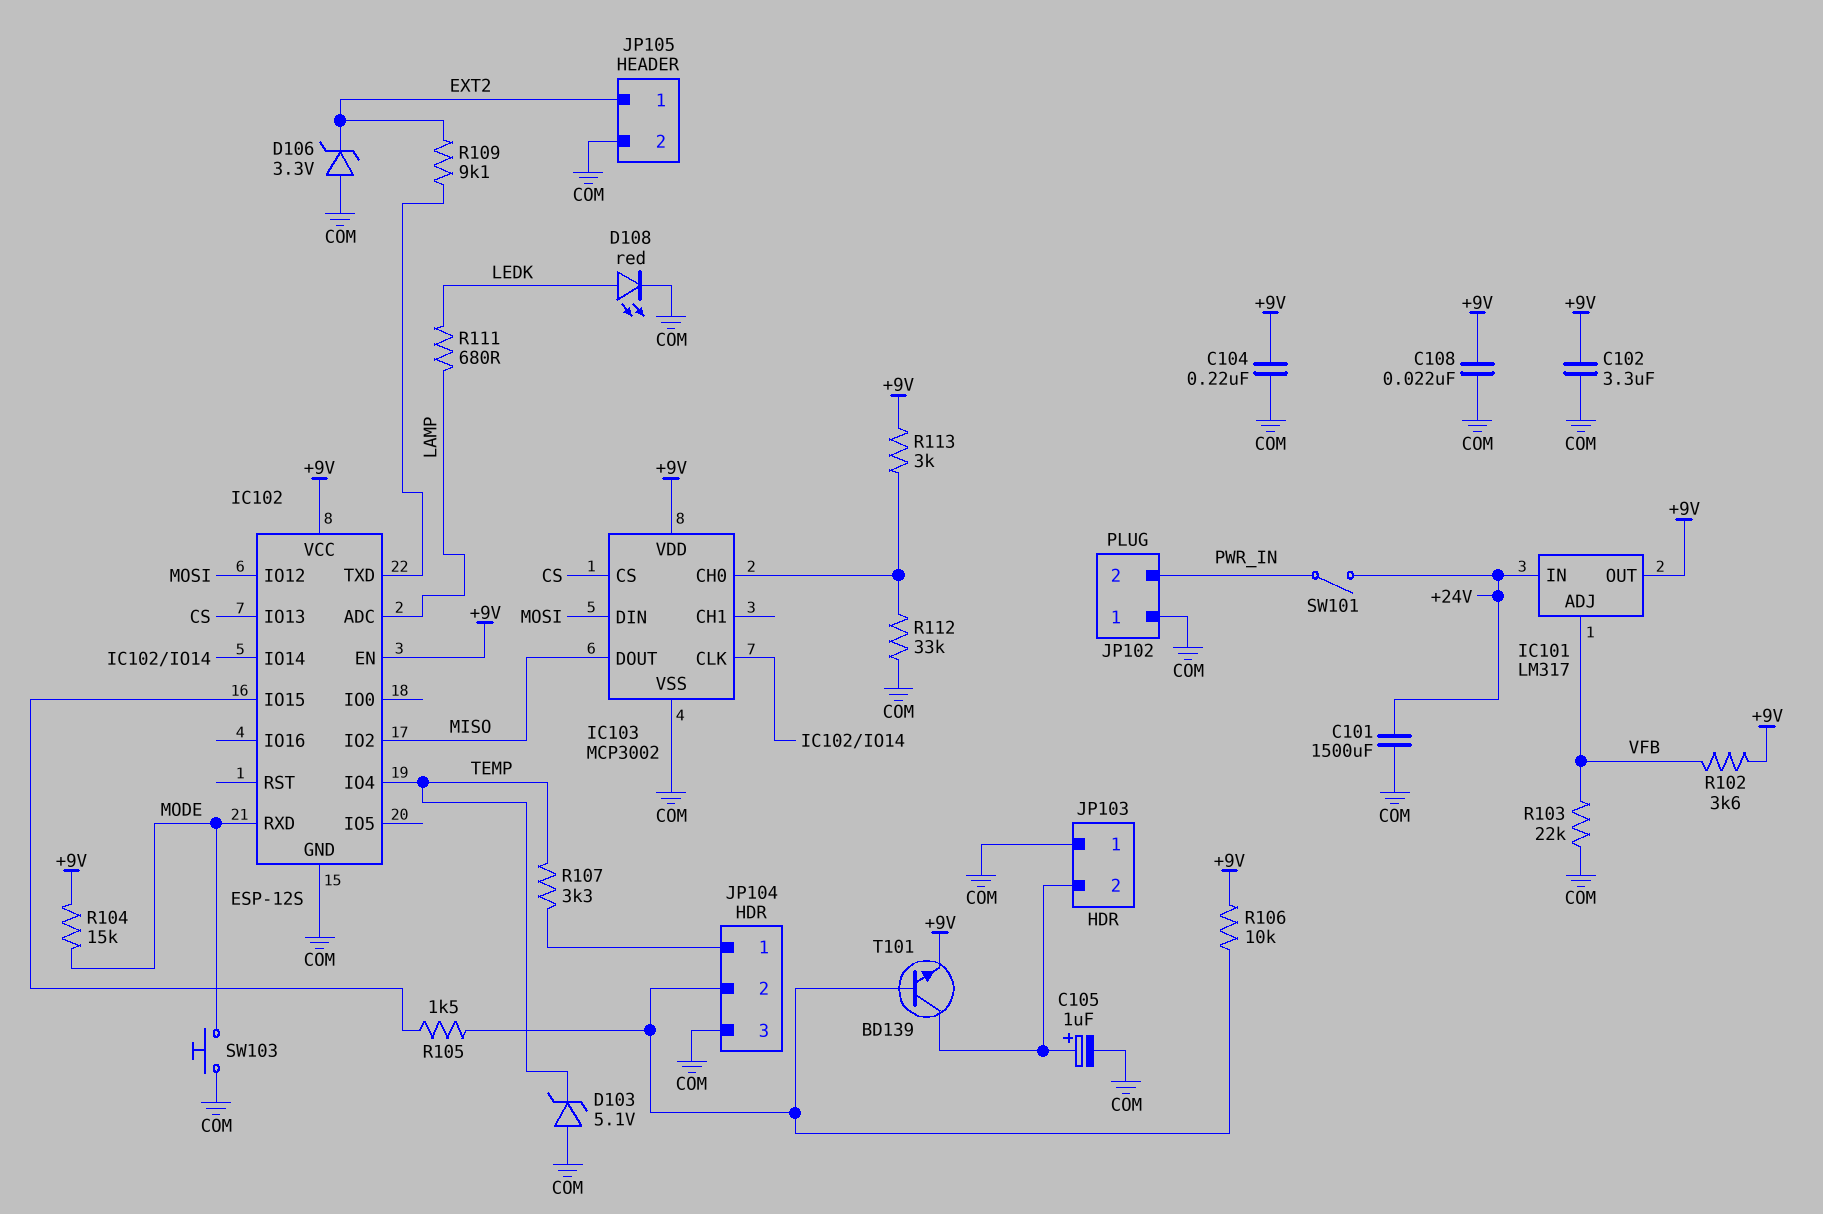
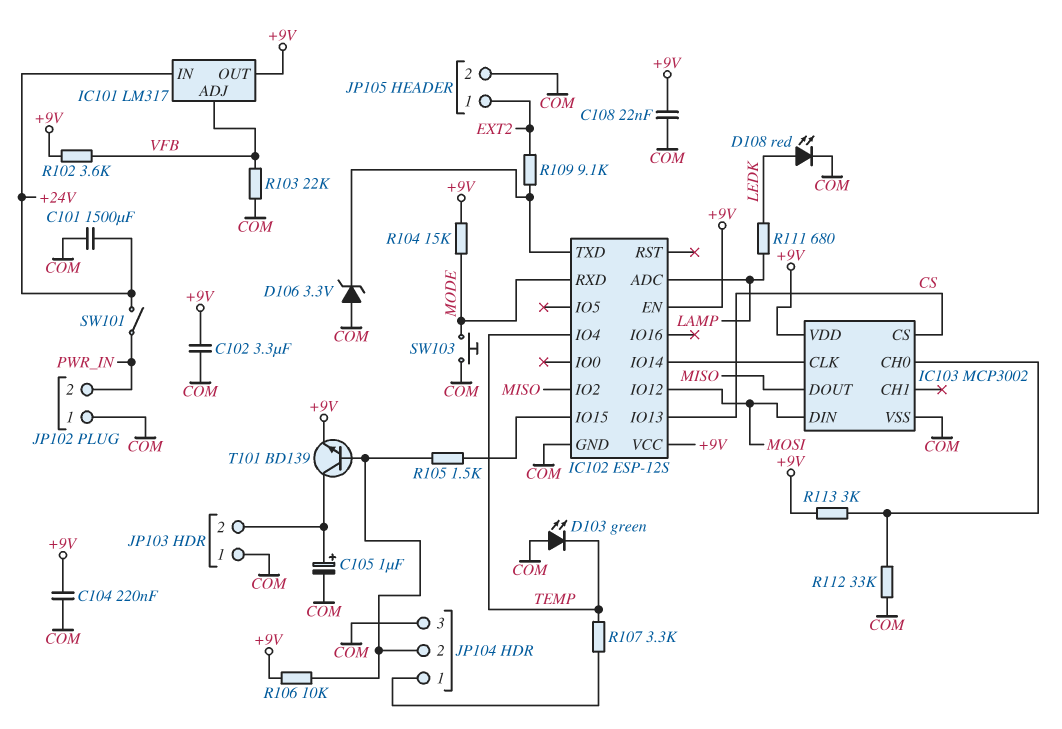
D103: zener 5.1V (A COM, K TEMP) -> LED green (A COM, K TEMP)
D106: zener 3.3V (A COM, K EXT2) -> zener 3.3V (A COM, K IC102/TXD)

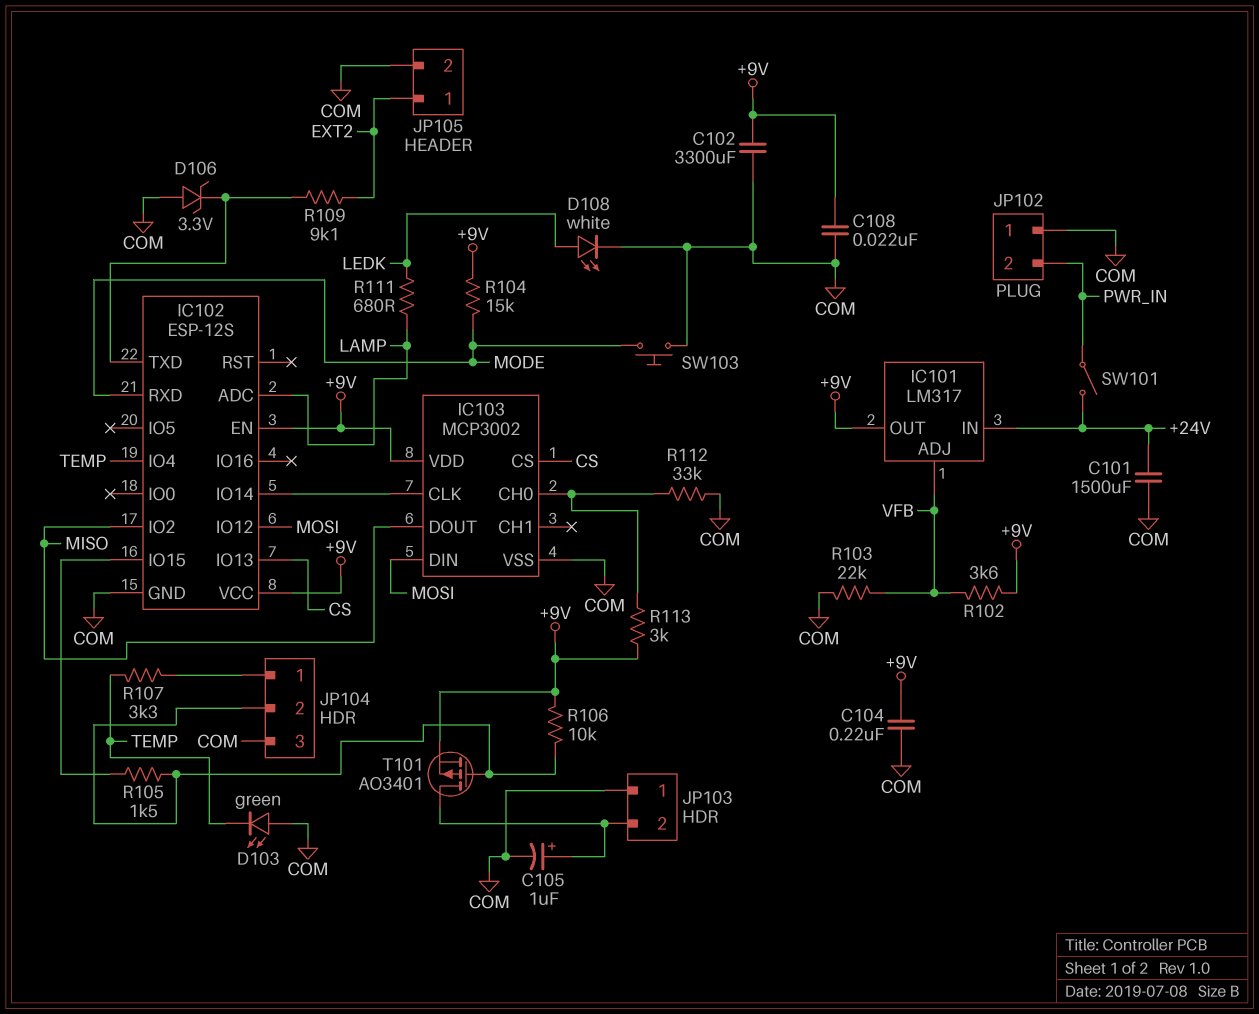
C102: 3.3uF (+9V, COM) -> 3300uF (+9V, COM)
D108: LED red (A LEDK, K COM) -> LED white (A LEDK, K COM)
T101: NPN BD139 (B JP104/2, C JP103/2, E +9V) -> PMOS AO3401 (G JP104/2, D JP103/2, S +9V)

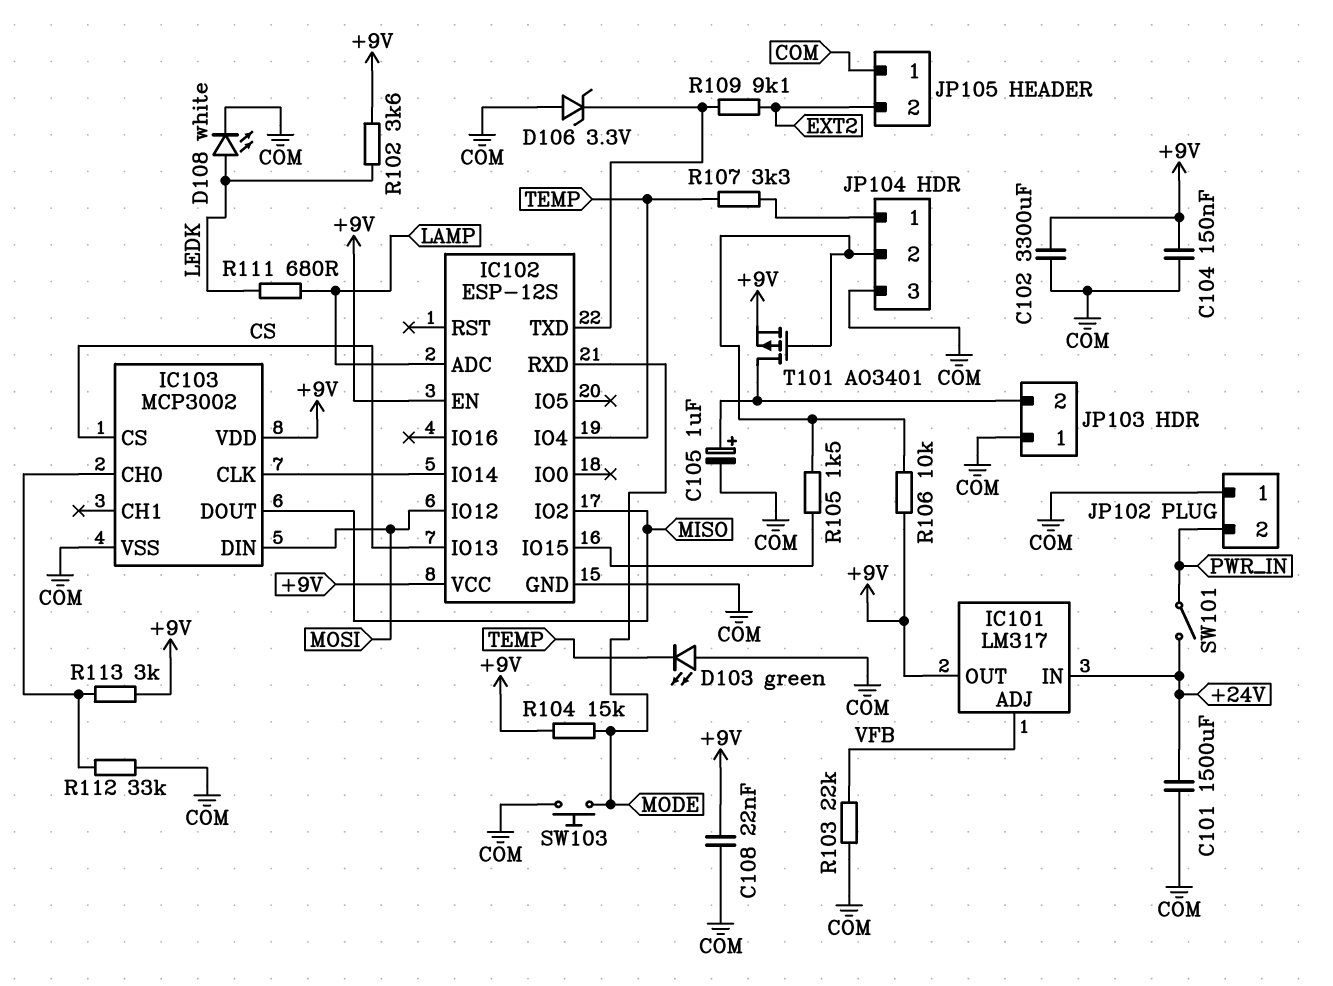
C104: 220nF (+9V, COM) -> 150nF (+9V, COM)
JP105 pin 1: EXT2 -> COM
JP105 pin 2: COM -> EXT2
R102: 3.6k (+9V, VFB) -> 3.6k (+9V, LEDK)

